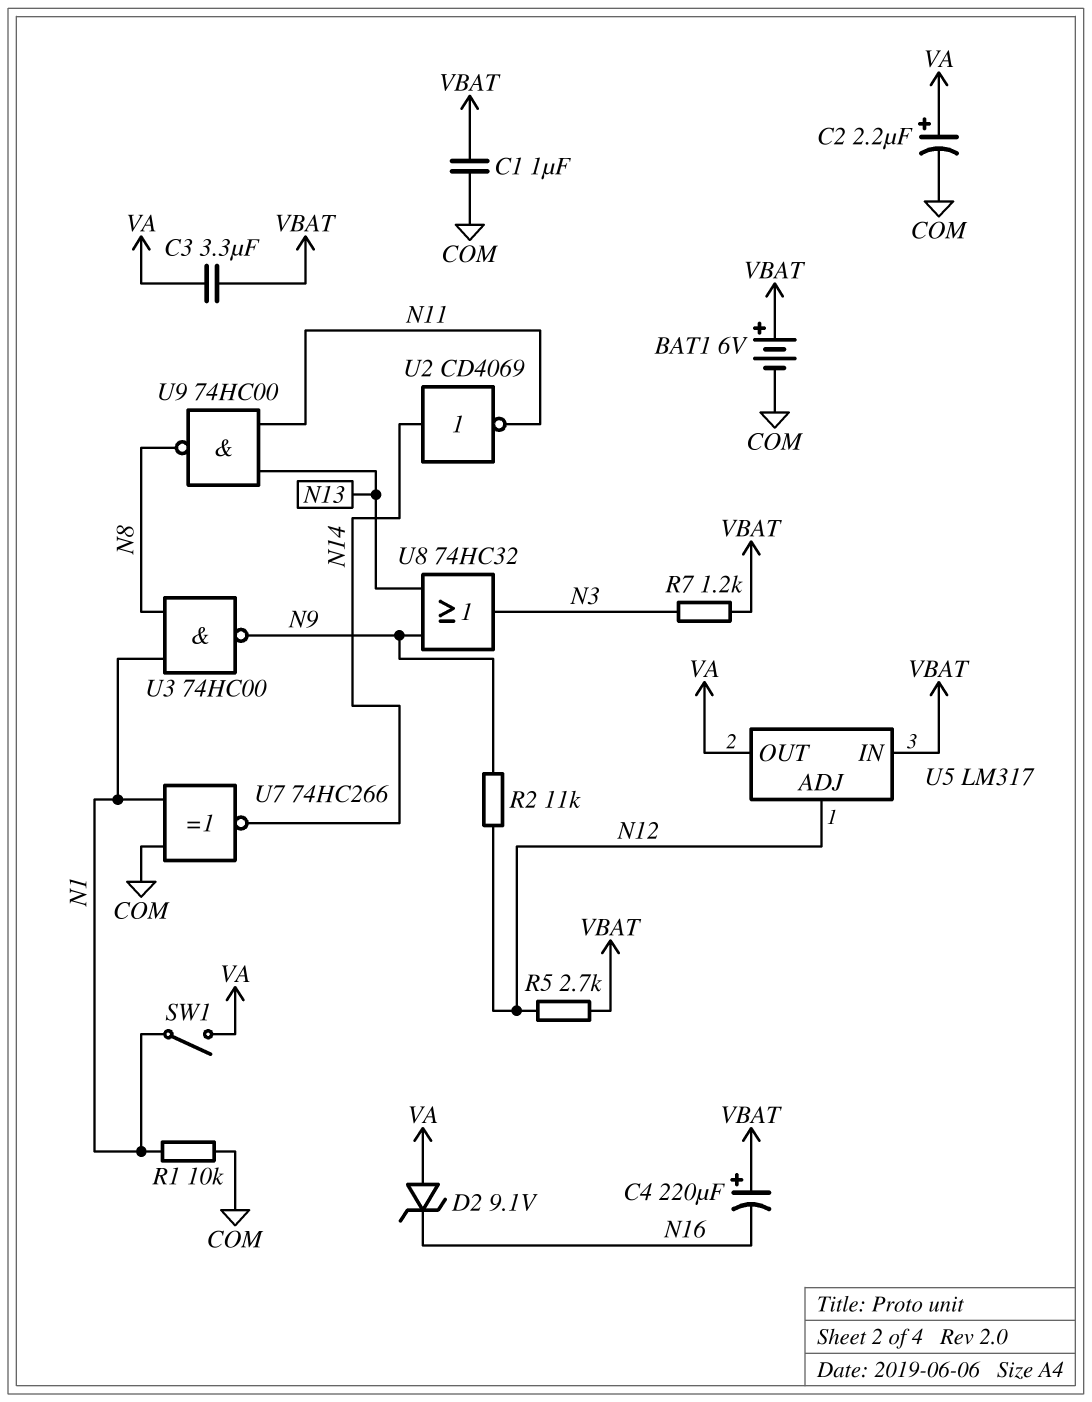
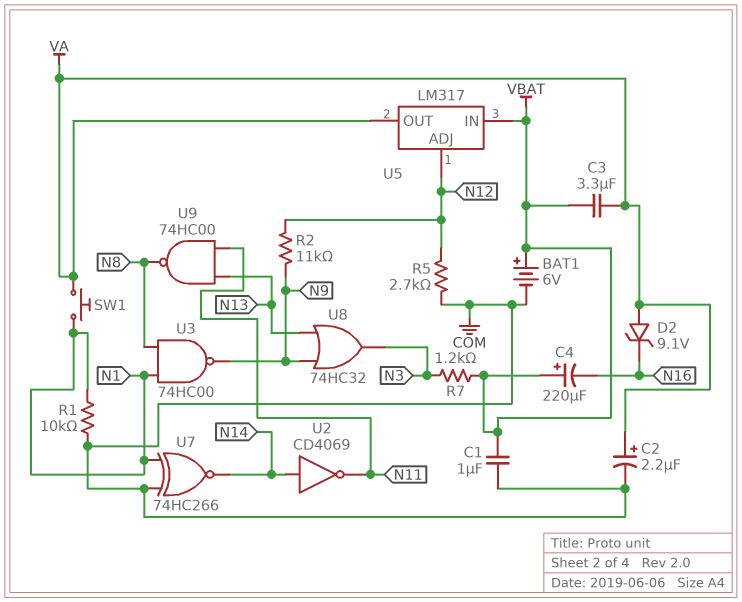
R5: 2.7k (N12, VBAT) -> 2.7k (COM, N12)
SW1: switch (N1, VA) -> button (N1, VA)

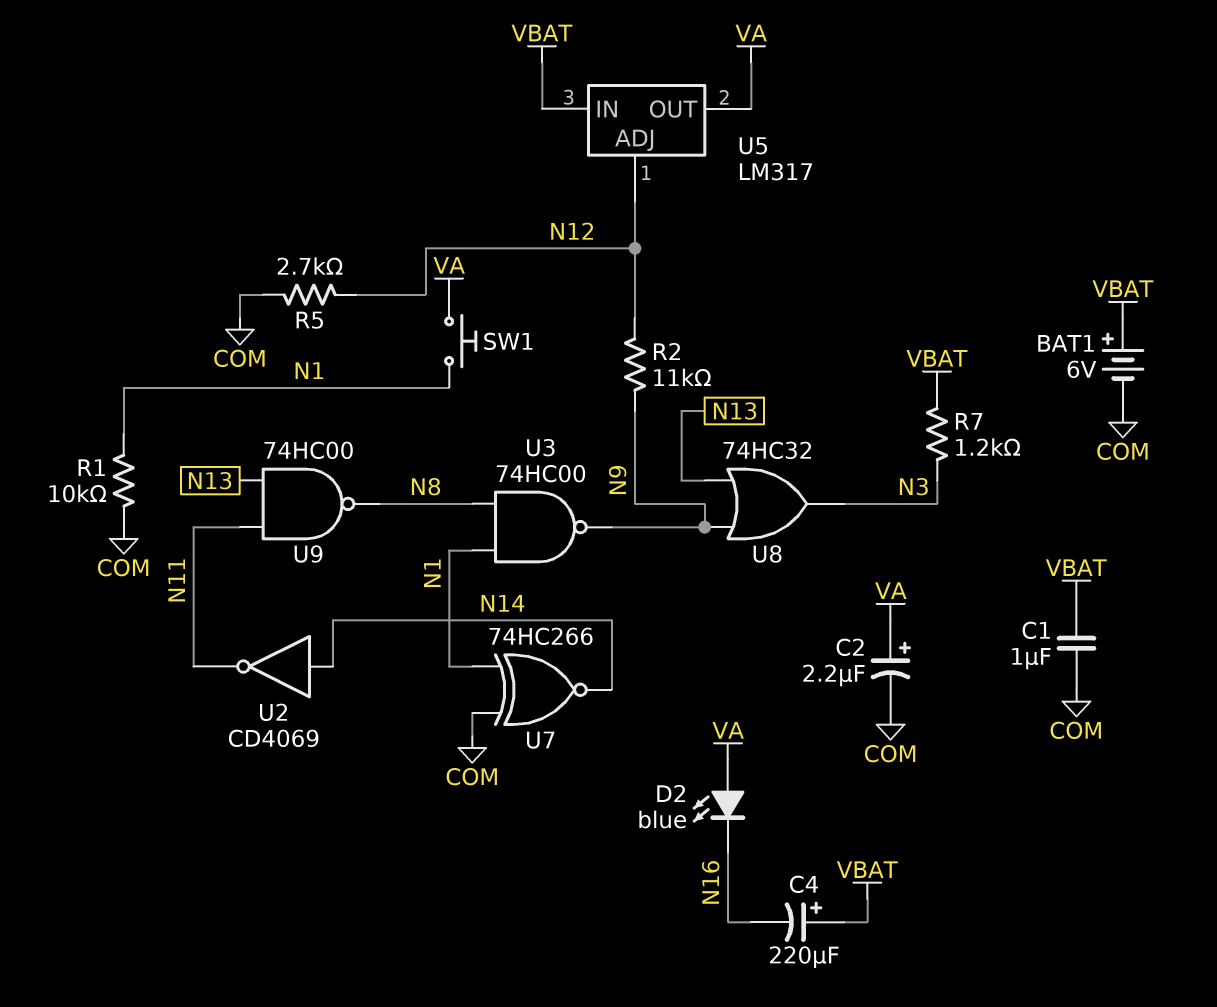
C3: 3.3uF (VA, VBAT) -> none
D2: zener 9.1V (A VA, K N16) -> LED blue (A VA, K N16)

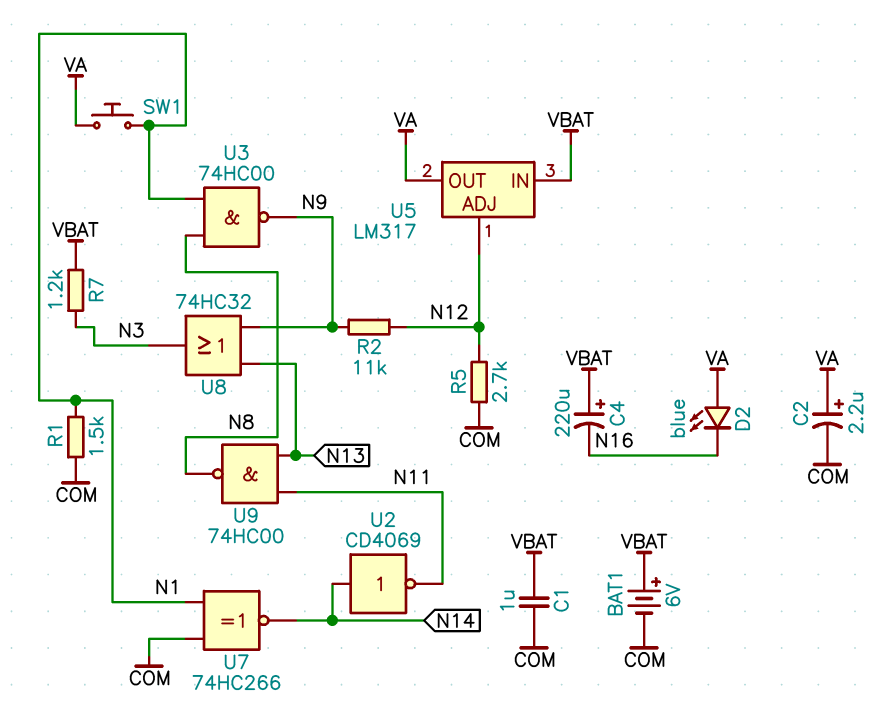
R1: 10k (COM, N1) -> 1.5k (COM, N1)

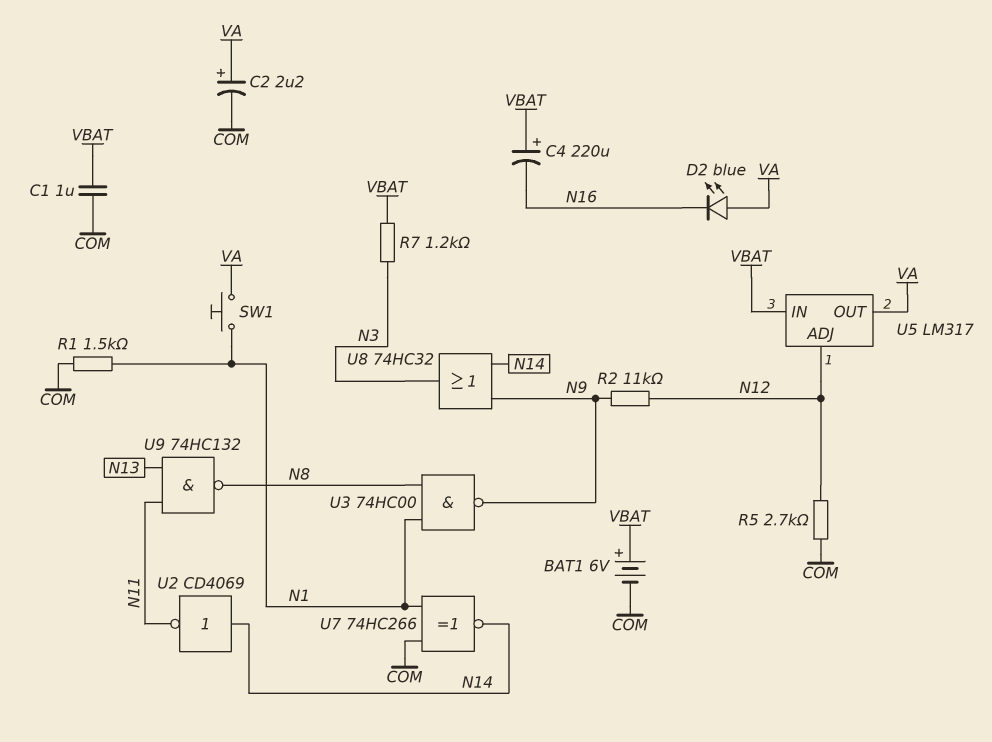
U8: OR 74HC32 (in N9, in N13, out N3) -> OR 74HC32 (in N9, in N14, out N3)
U9: NAND 74HC00 (in N11, in N13, out N8) -> NAND 74HC132 (in N11, in N13, out N8)

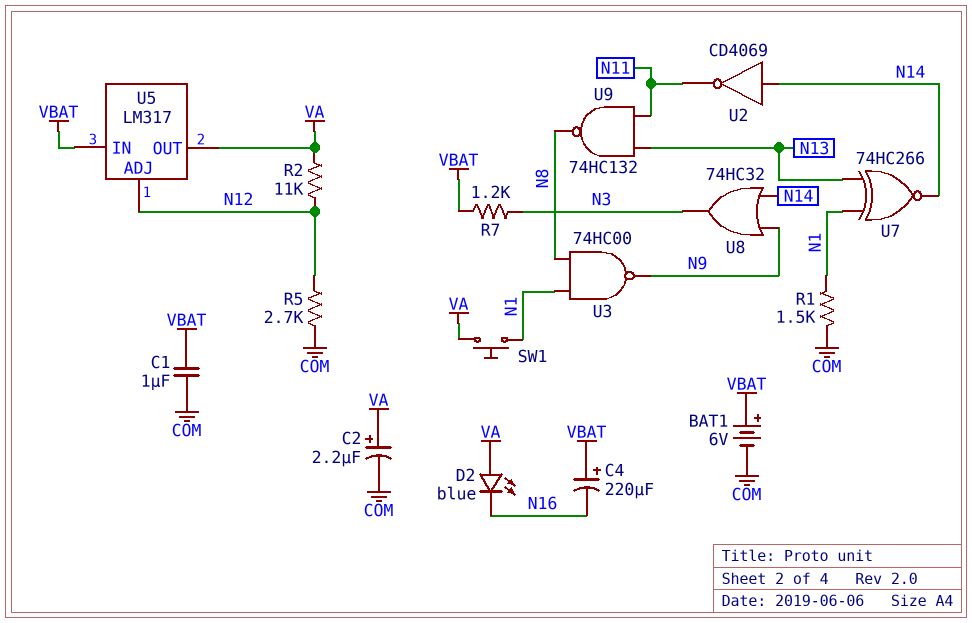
R2: 11k (N9, N12) -> 11k (N12, VA)
U7: XNOR 74HC266 (in COM, in N1, out N14) -> XNOR 74HC266 (in N1, in N13, out N14)

